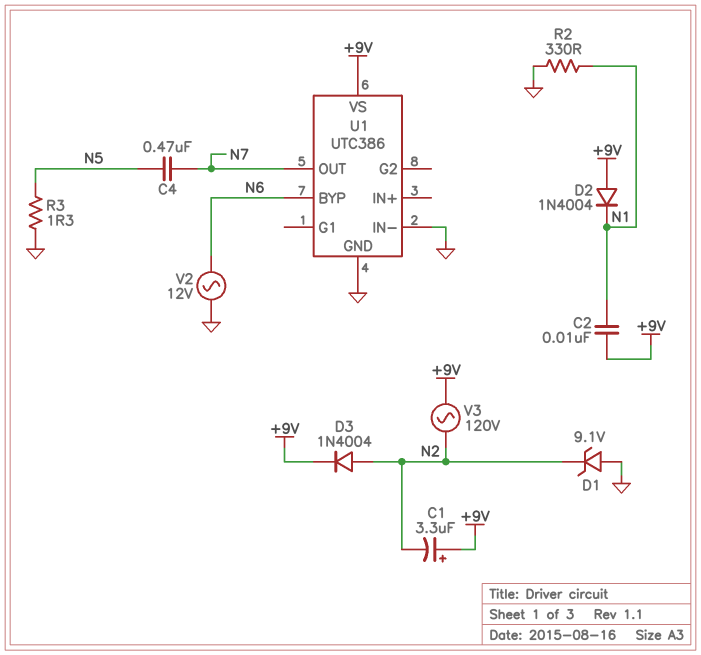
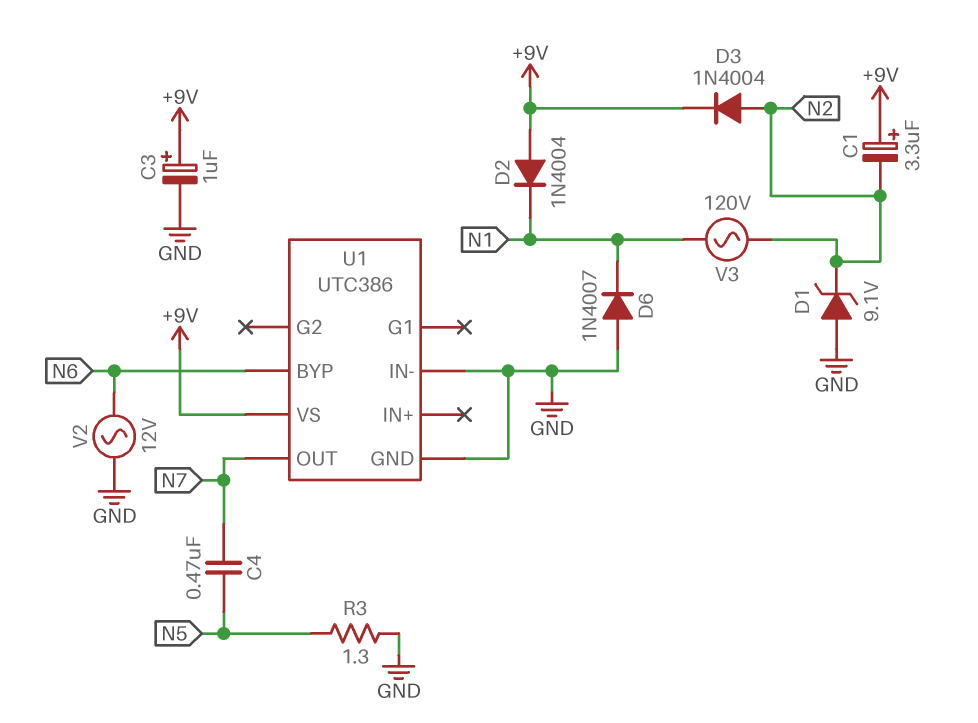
C2: 10nF (+9V, N1) -> none
C3: none -> 1uF (plus +9V, minus GND)
D6: none -> diode 1N4007 (A GND, K N1)
R2: 330 (GND, N1) -> none
V3: AC 120V (+9V, N2) -> AC 120V (N1, N2)

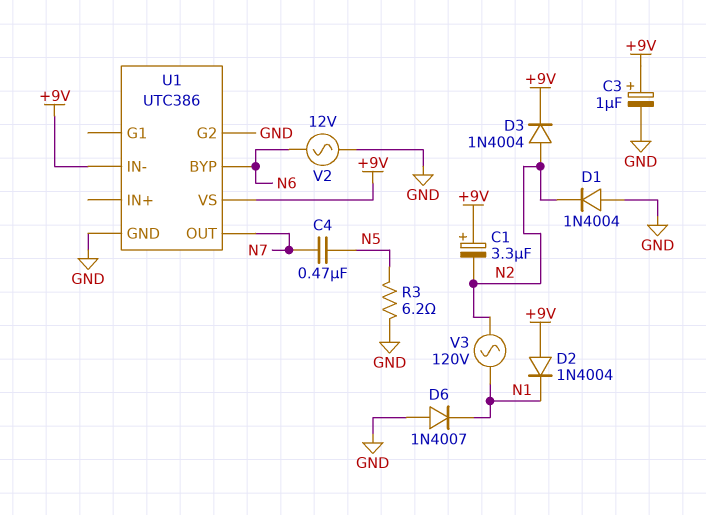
D1: zener 9.1V (A GND, K N2) -> diode 1N4004 (A GND, K N2)
R3: 1.3 (GND, N5) -> 6.2 (GND, N5)
U1 pin G2: none -> GND
U1 pin IN-: GND -> +9V

